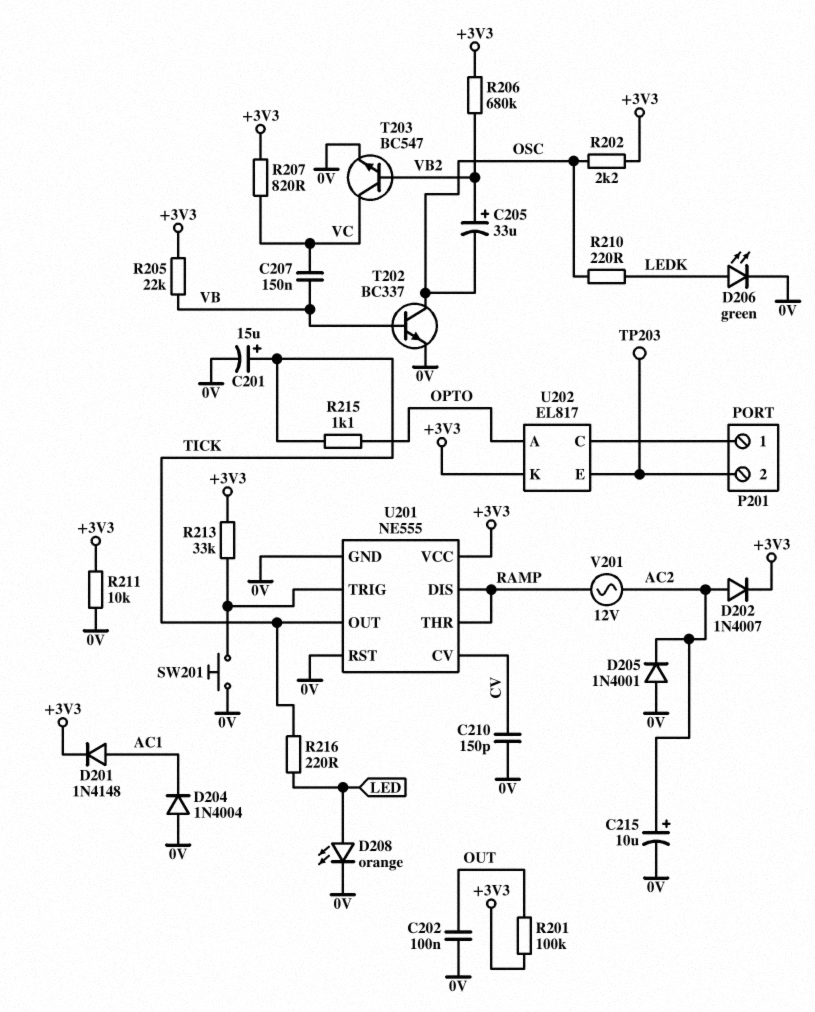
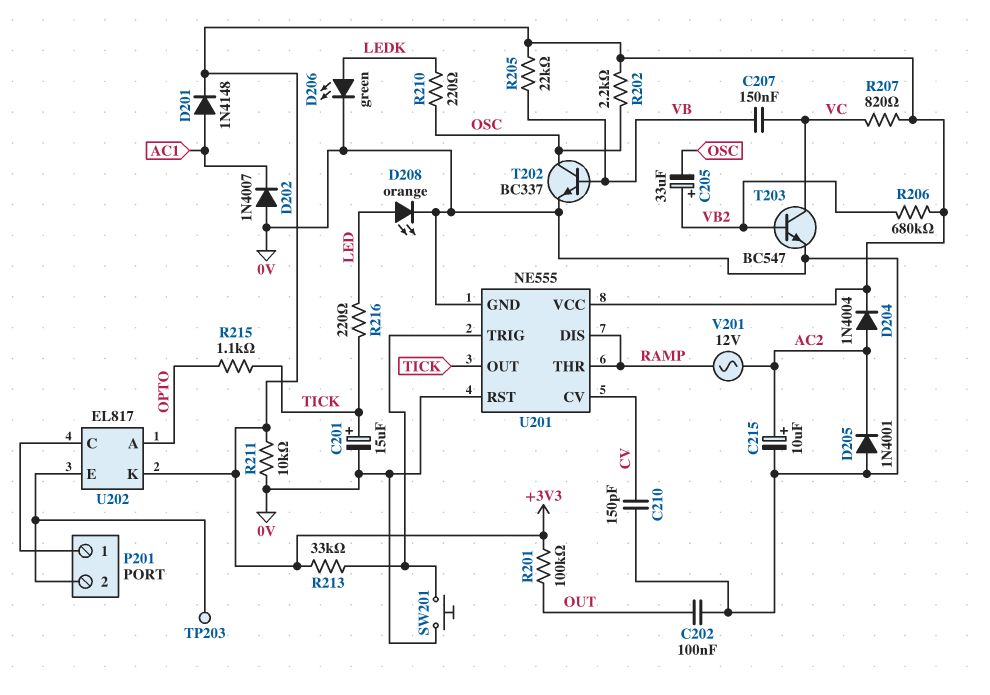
D202: diode 1N4007 (A AC2, K +3V3) -> diode 1N4007 (A 0V, K AC1)
D204: diode 1N4004 (A 0V, K AC1) -> diode 1N4004 (A AC2, K +3V3)

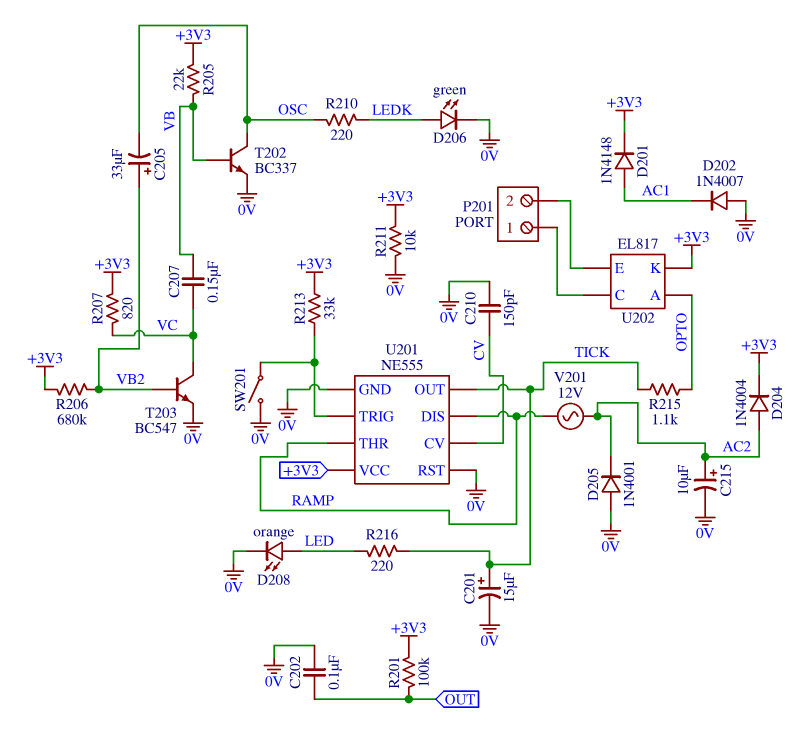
R202: 2.2k (+3V3, OSC) -> none
SW201: button (0V, U201/TRIG) -> switch (0V, U201/TRIG)
TP203: test point (P201/2) -> none

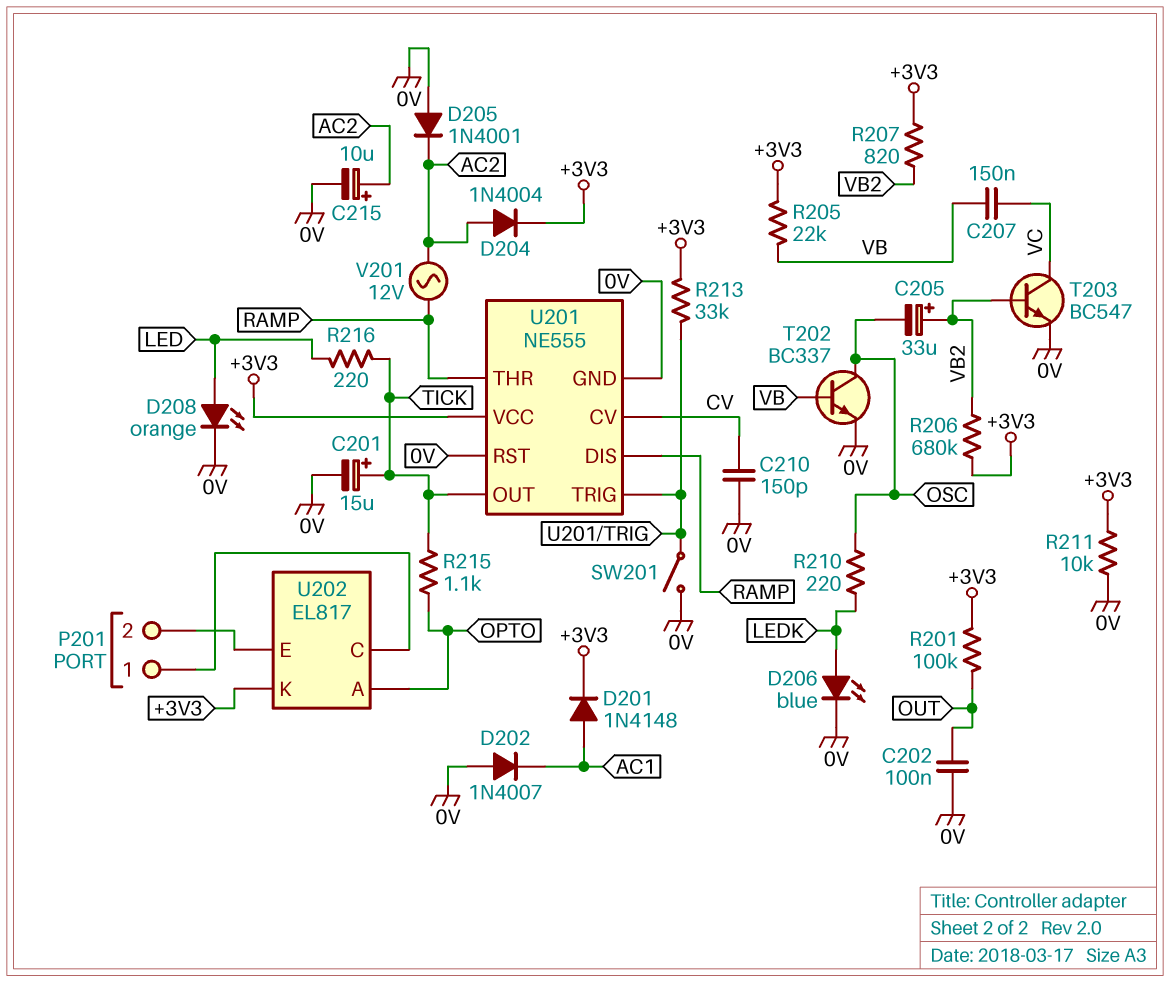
D206: LED green (A LEDK, K 0V) -> LED blue (A LEDK, K 0V)
R207: 820 (+3V3, VC) -> 820 (+3V3, VB2)

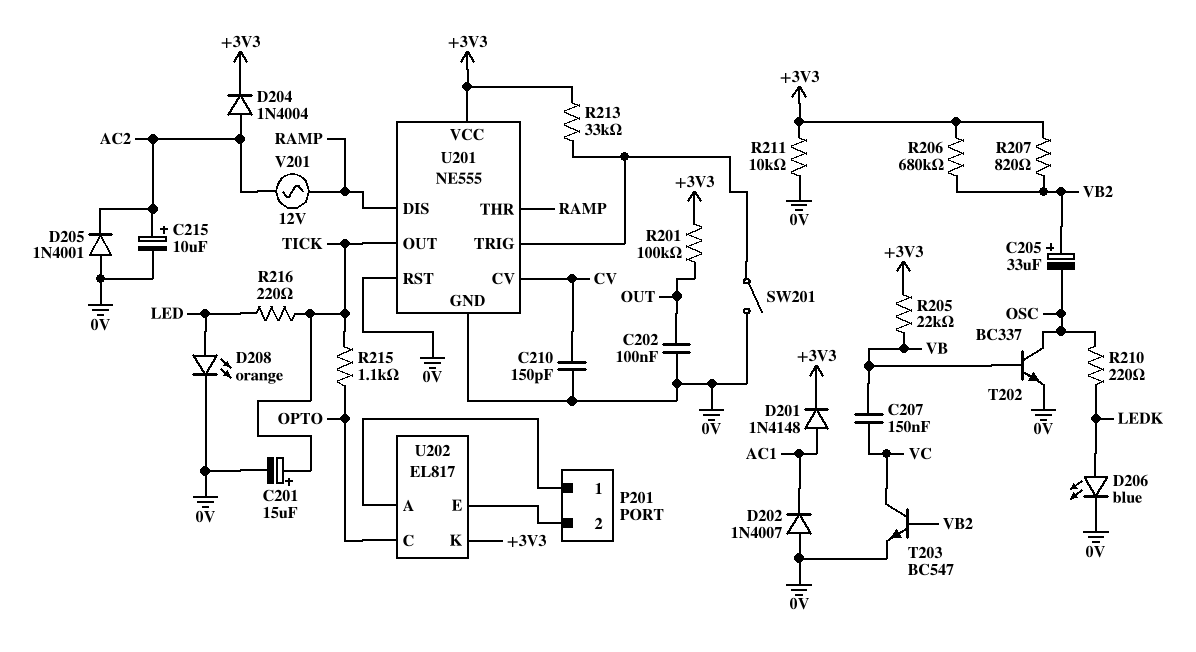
U202 pin A: OPTO -> P201/1
U202 pin C: P201/1 -> OPTO

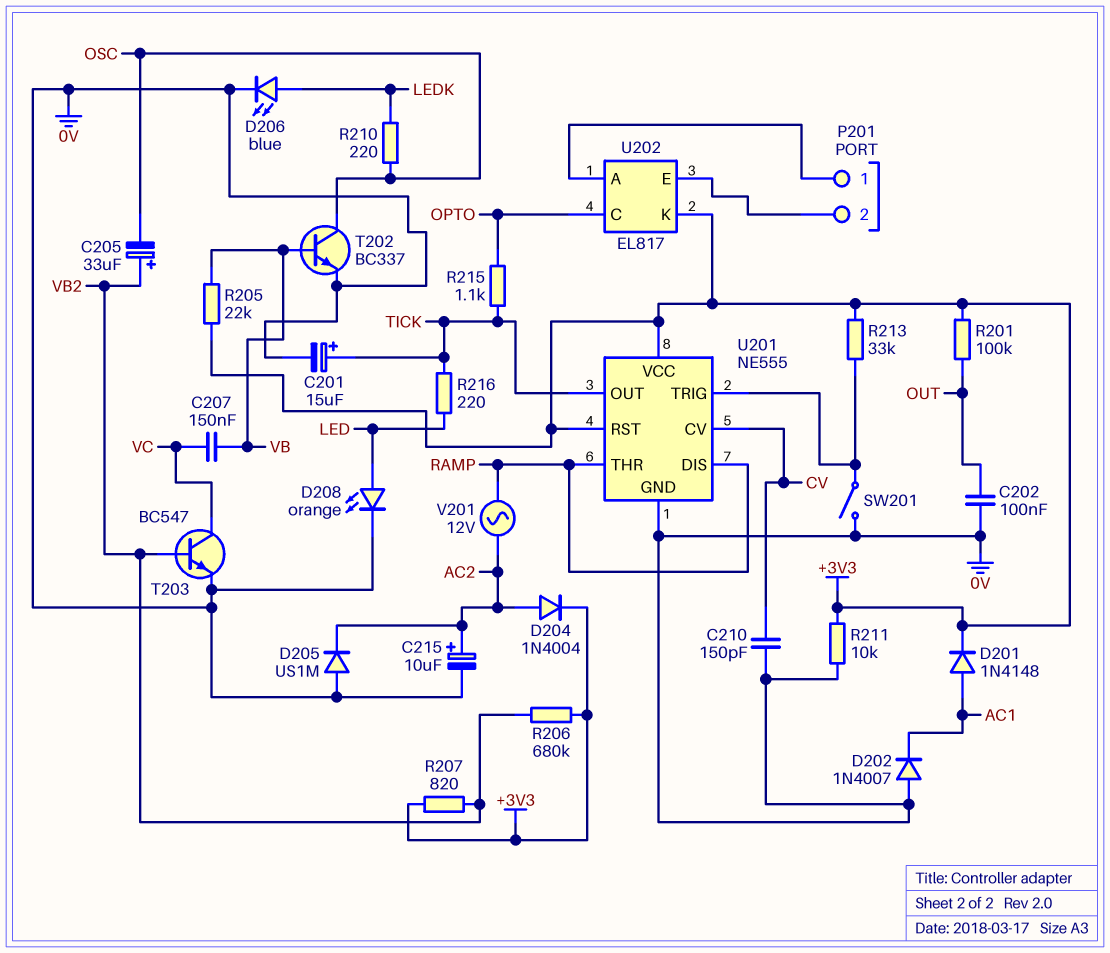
D205: diode 1N4001 (A 0V, K AC2) -> diode US1M (A 0V, K AC2)
U201 pin RST: 0V -> +3V3

